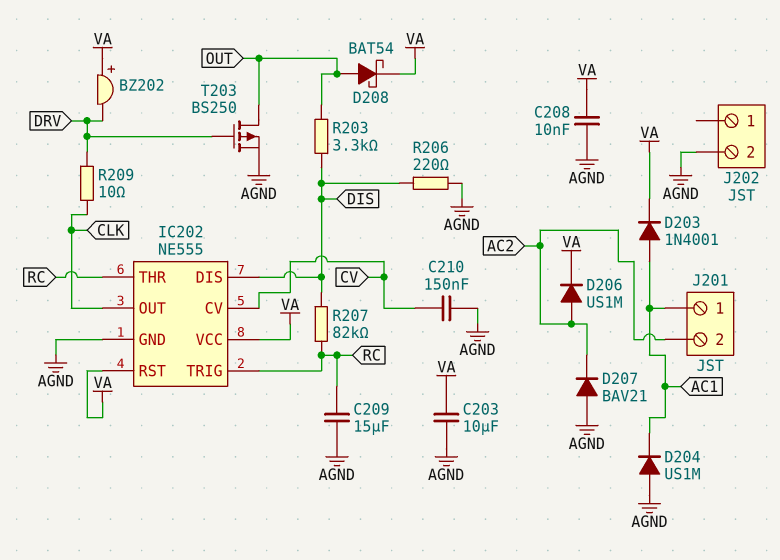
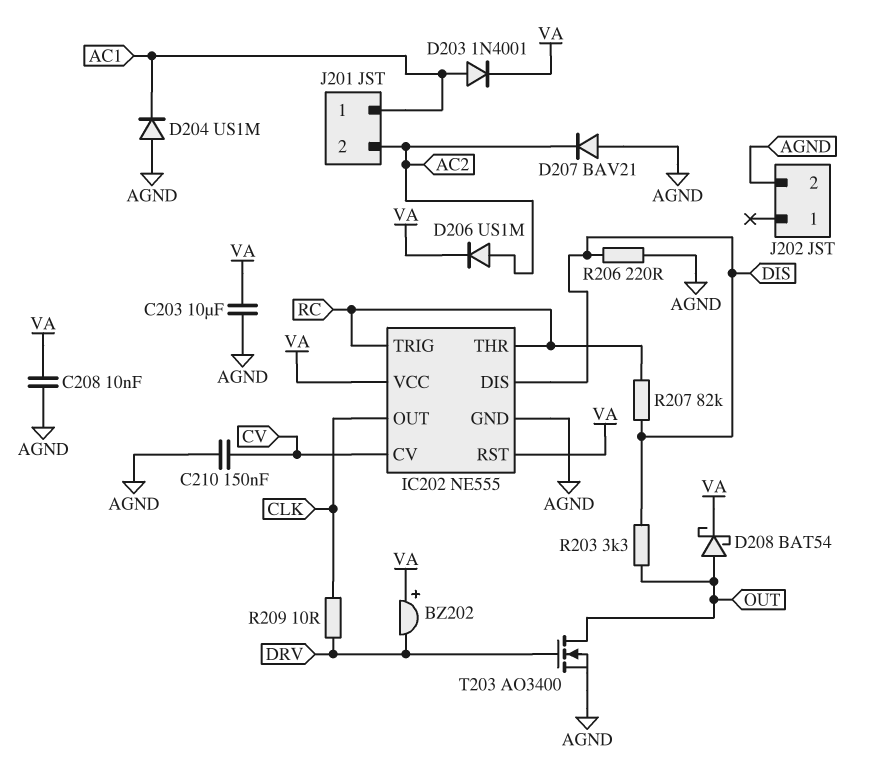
C209: 15uF (AGND, RC) -> none
T203: PMOS BS250 (G DRV, D OUT, S AGND) -> NMOS AO3400 (G DRV, D OUT, S AGND)

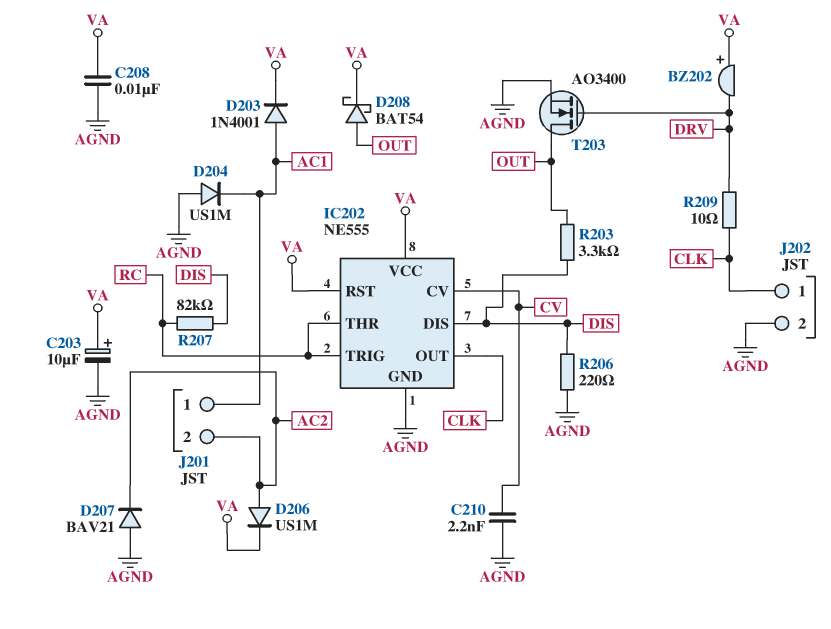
C203: 10uF (AGND, VA) -> 10uF (plus VA, minus AGND)
C210: 150nF (AGND, CV) -> 2.2nF (AGND, CV)
J202 pin 1: none -> CLK

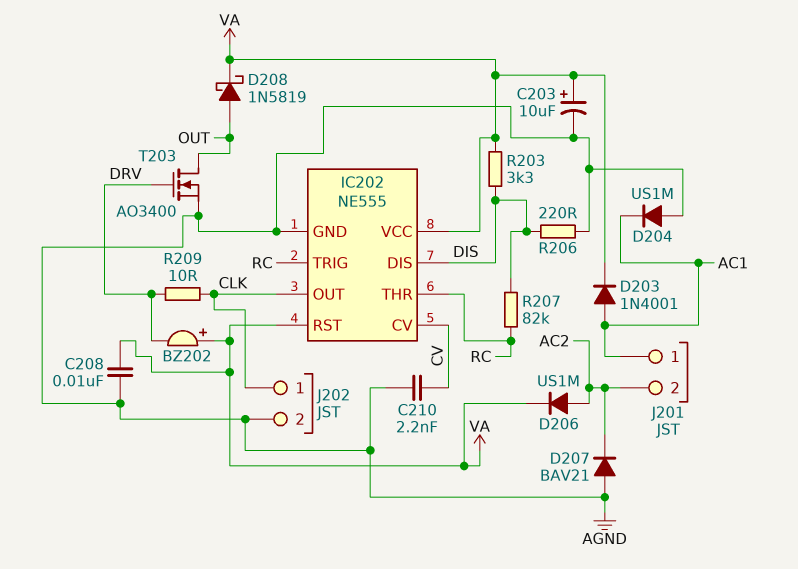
D208: schottky BAT54 (A OUT, K VA) -> schottky 1N5819 (A OUT, K VA)
R203: 3.3k (DIS, OUT) -> 3.3k (DIS, VA)

